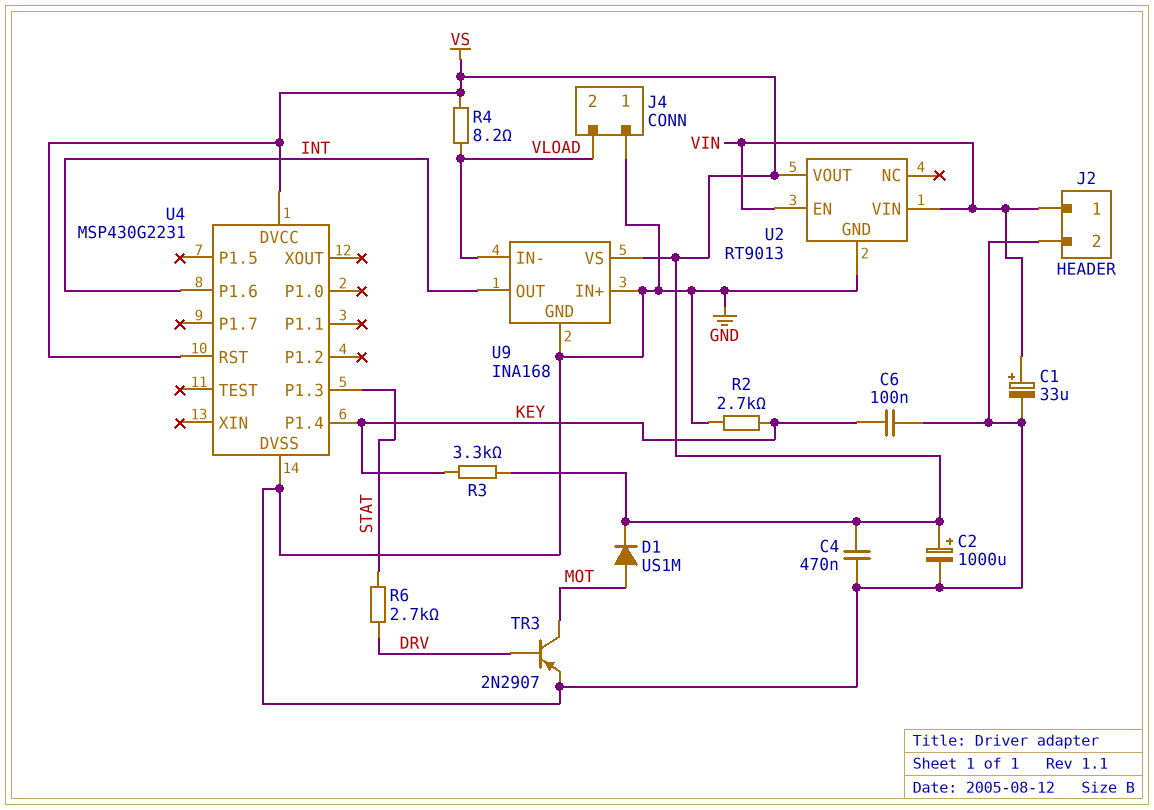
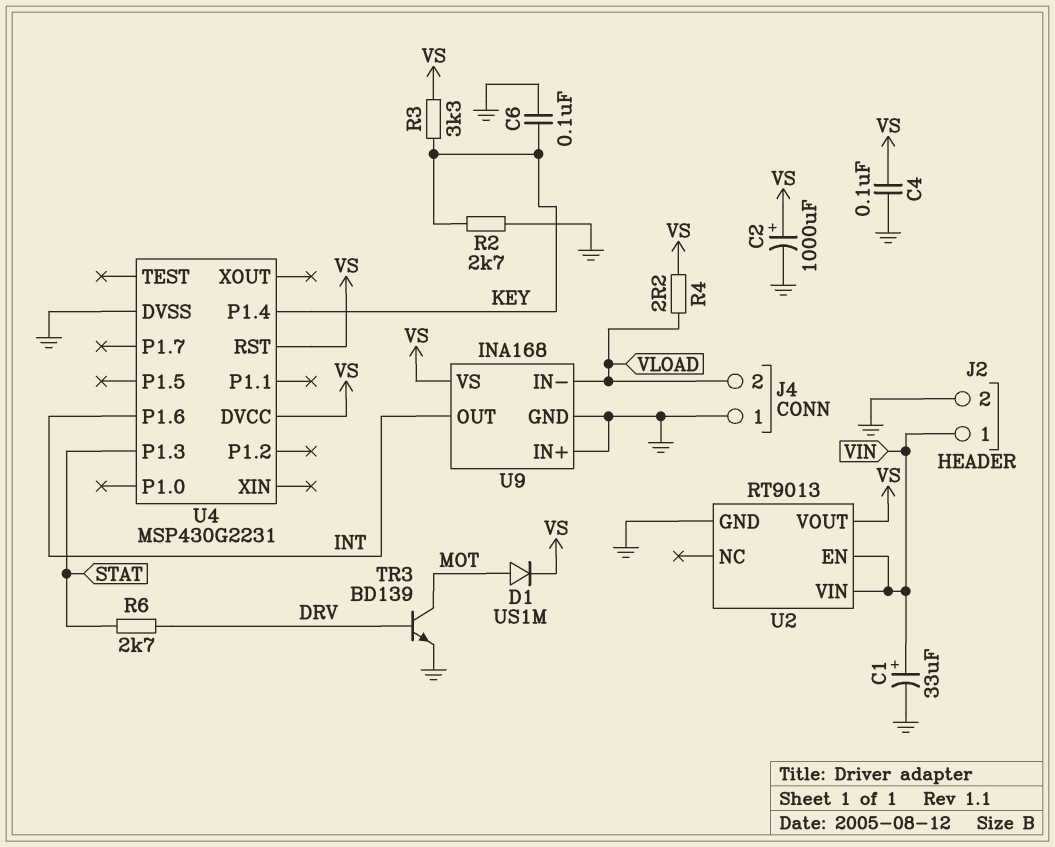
C4: 470nF (GND, VS) -> 100nF (GND, VS)
R4: 8.2 (VLOAD, VS) -> 2.2 (VLOAD, VS)
TR3: PNP 2N2907 (B DRV, C MOT, E GND) -> NPN BD139 (B DRV, C MOT, E GND)

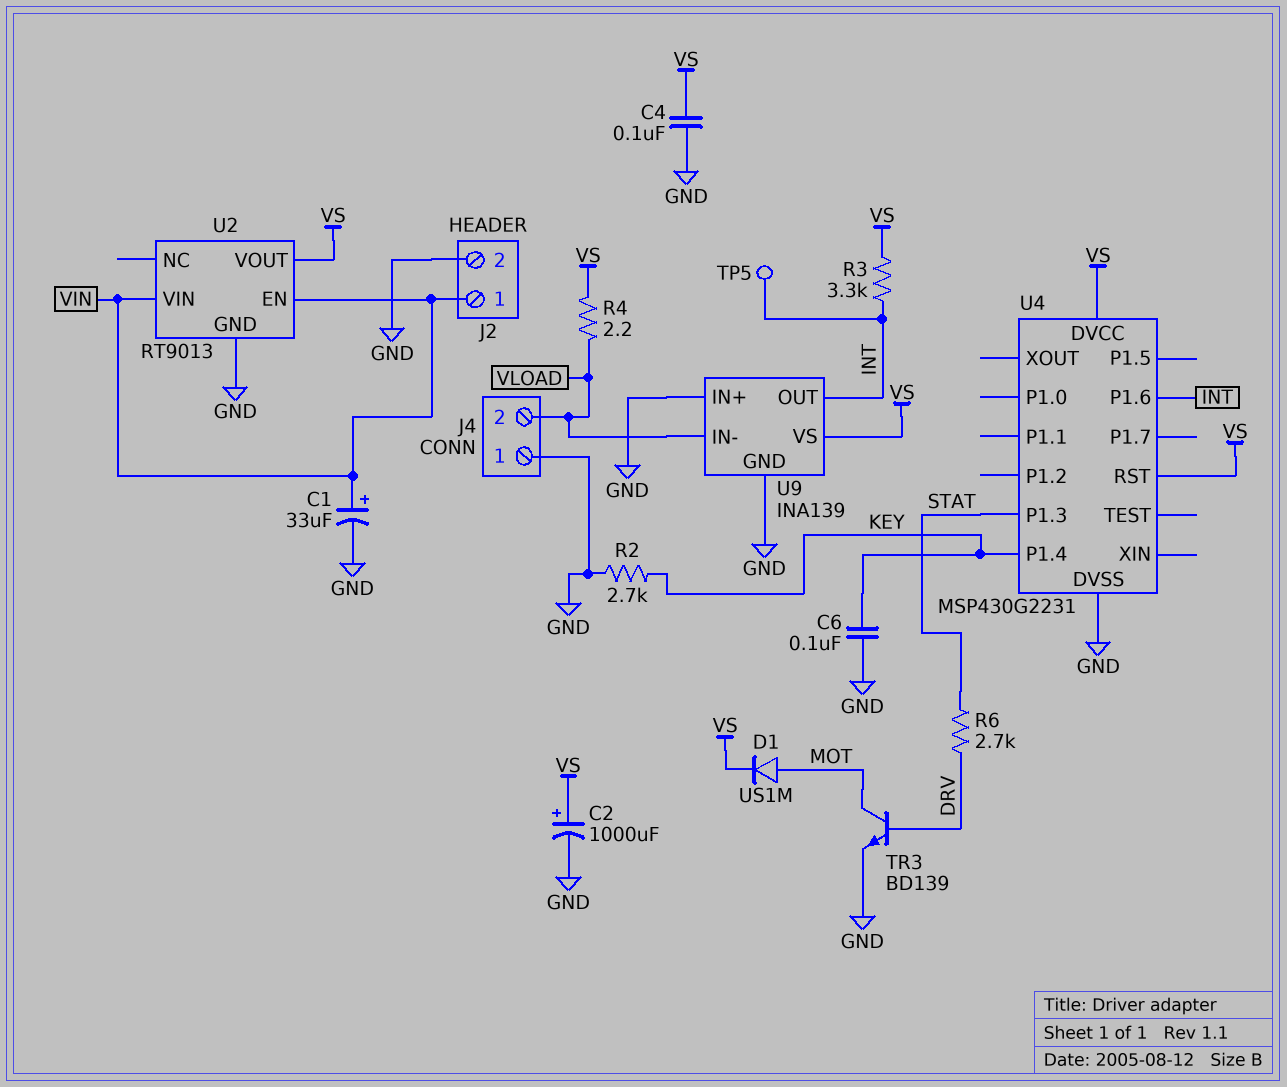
R3: 3.3k (KEY, VS) -> 3.3k (INT, VS)
TP5: none -> test point (INT)
U9: INA168 -> INA139

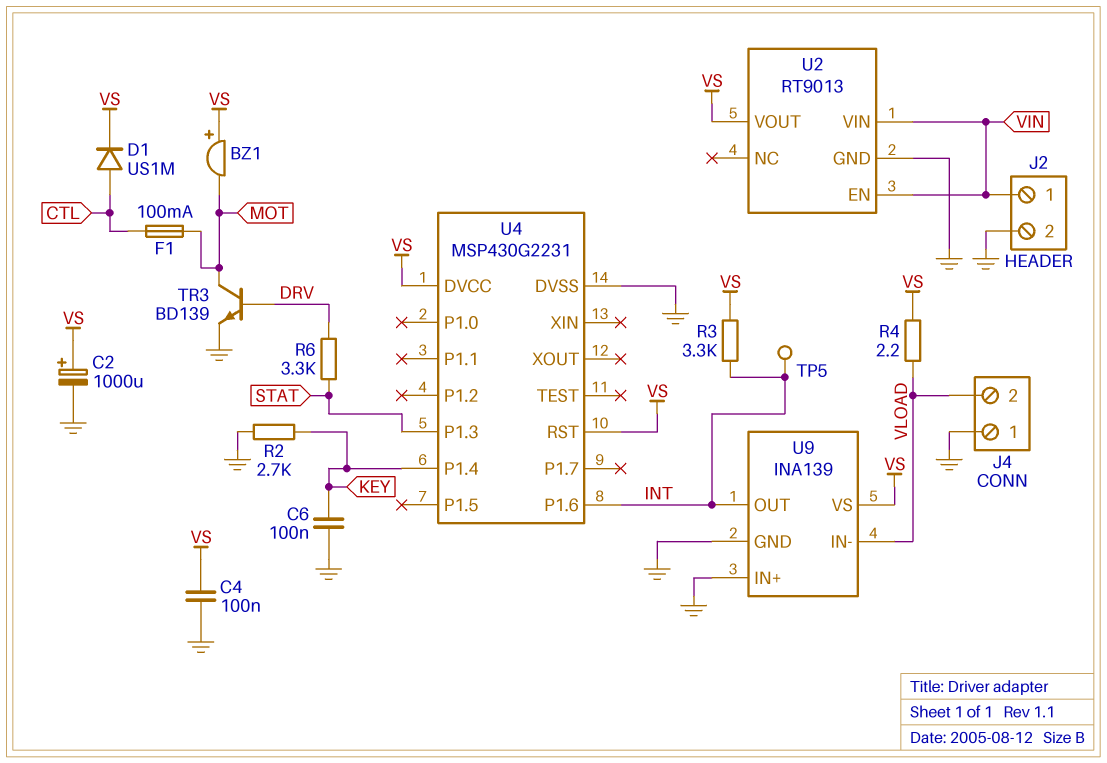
BZ1: none -> buzzer (plus VS, minus MOT)
C1: 33uF (plus VIN, minus GND) -> none
D1: diode US1M (A MOT, K VS) -> diode US1M (A CTL, K VS)
F1: none -> 100mA (CTL, MOT)
R6: 2.7k (DRV, STAT) -> 3.3k (DRV, STAT)

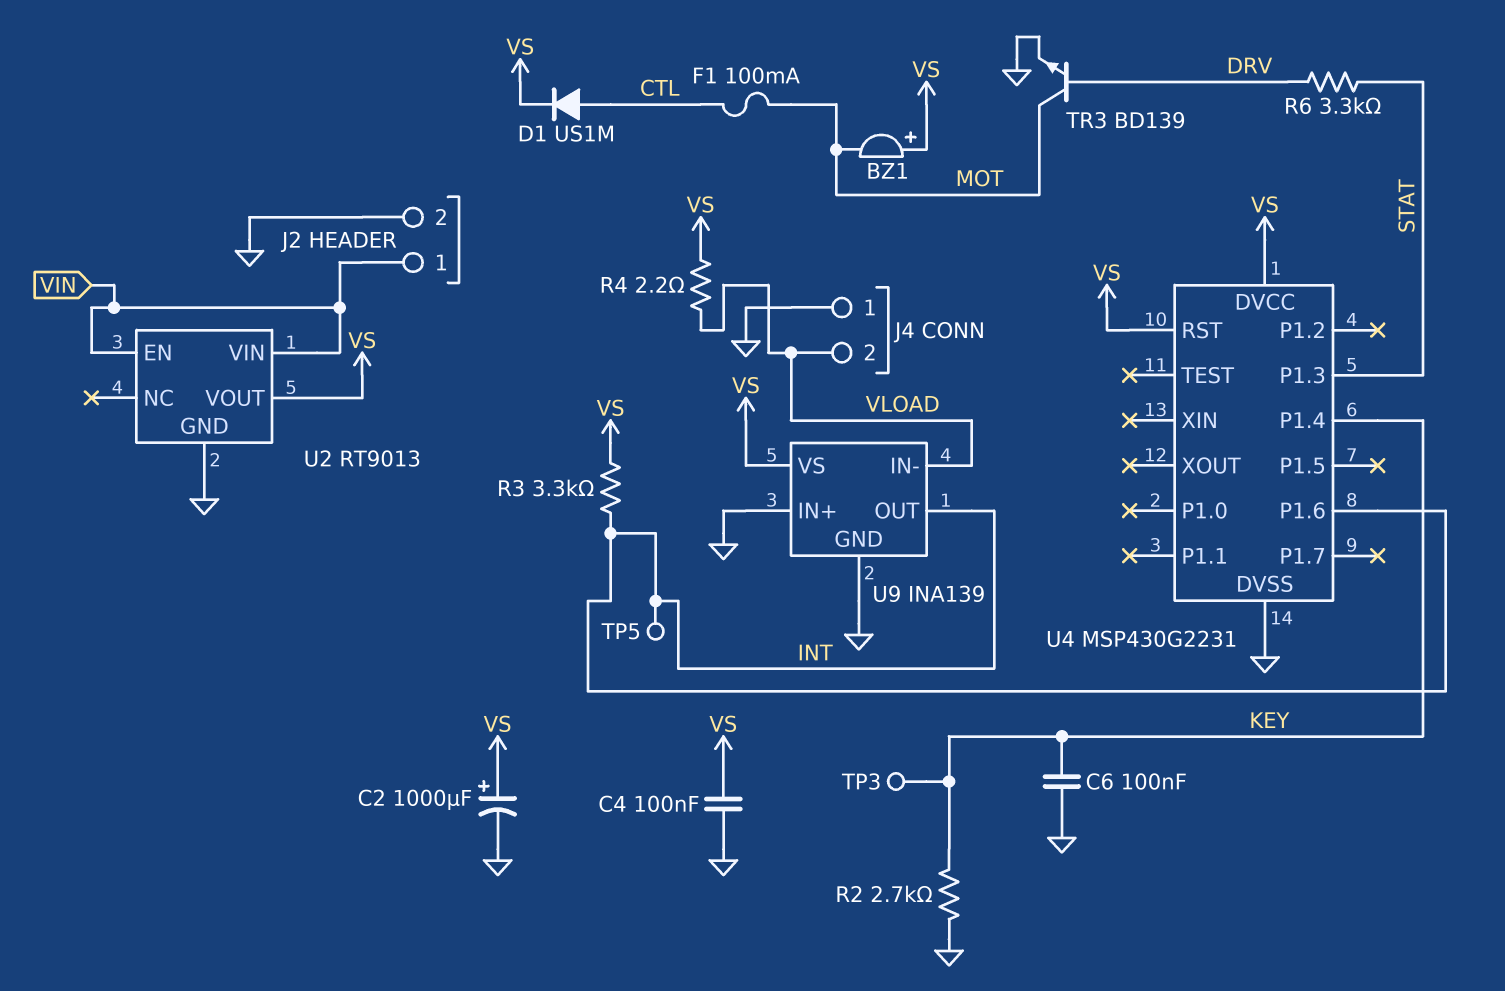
TP3: none -> test point (KEY)

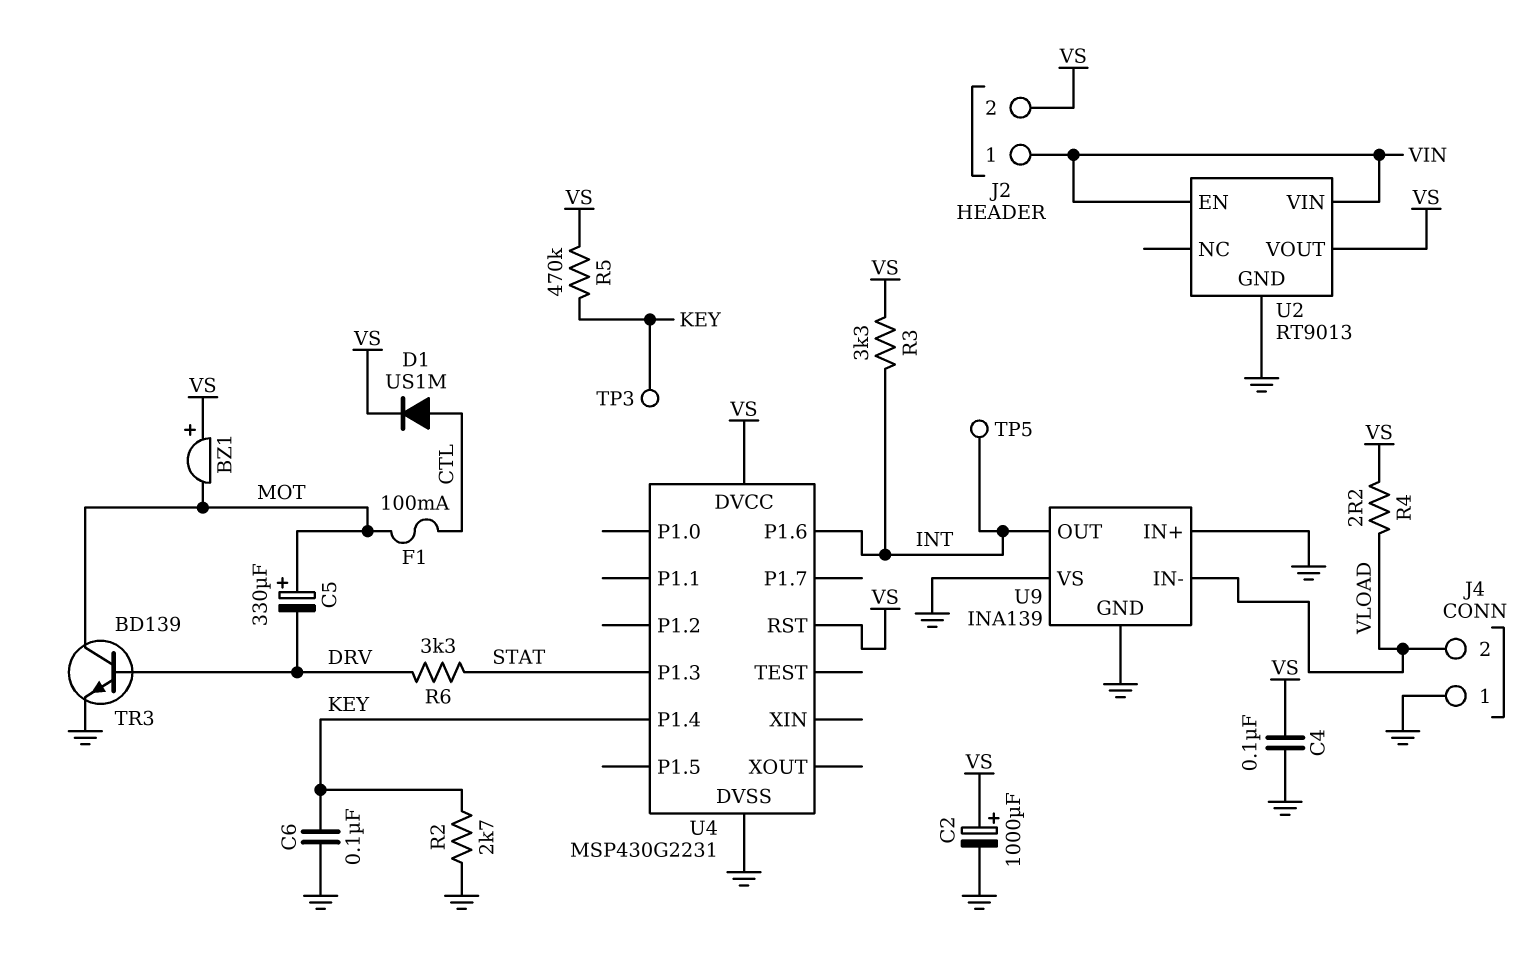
C5: none -> 330uF (plus MOT, minus DRV)
J2 pin 2: GND -> VS
R5: none -> 470k (KEY, VS)
U9 pin VS: VS -> GND

